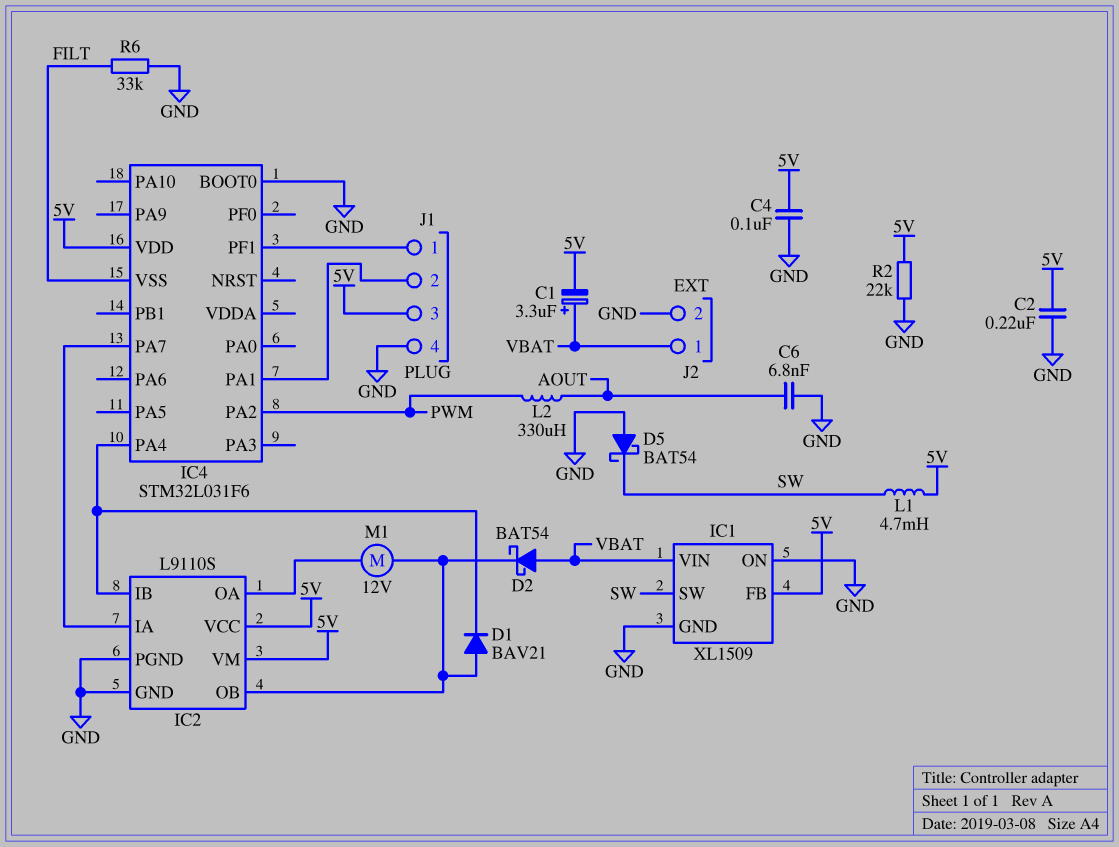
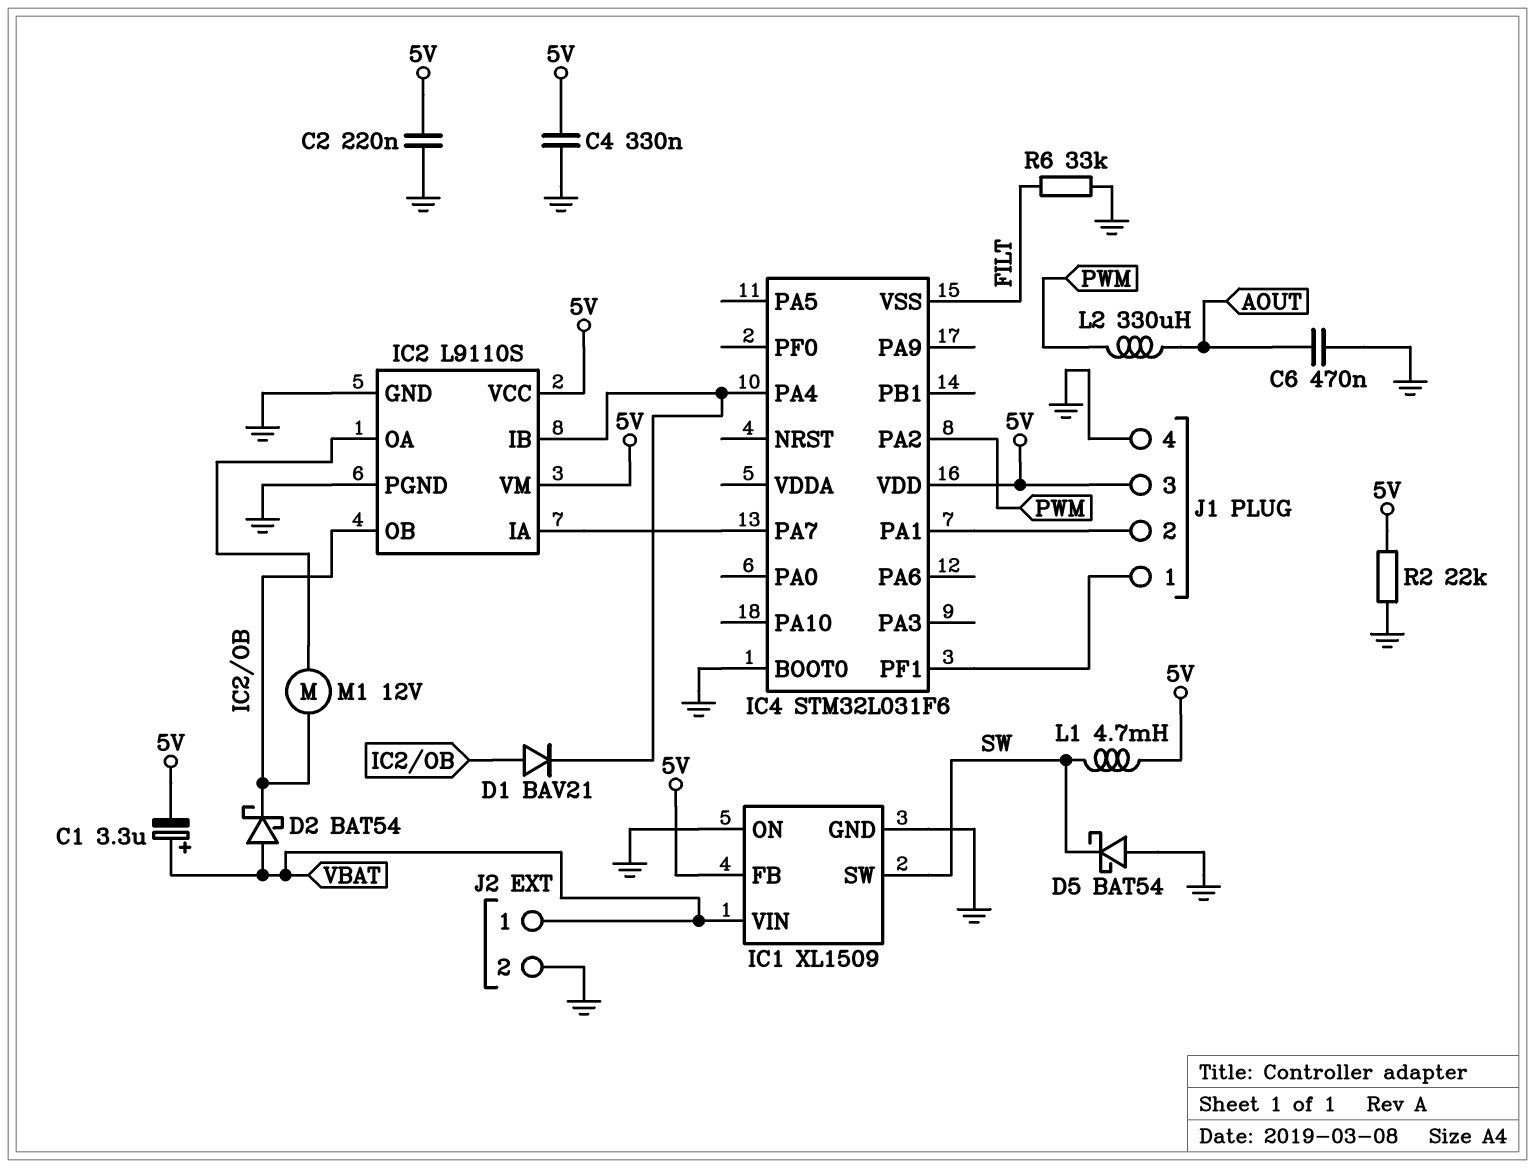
C4: 100nF (5V, GND) -> 330nF (5V, GND)
C6: 6.8nF (AOUT, GND) -> 470nF (AOUT, GND)

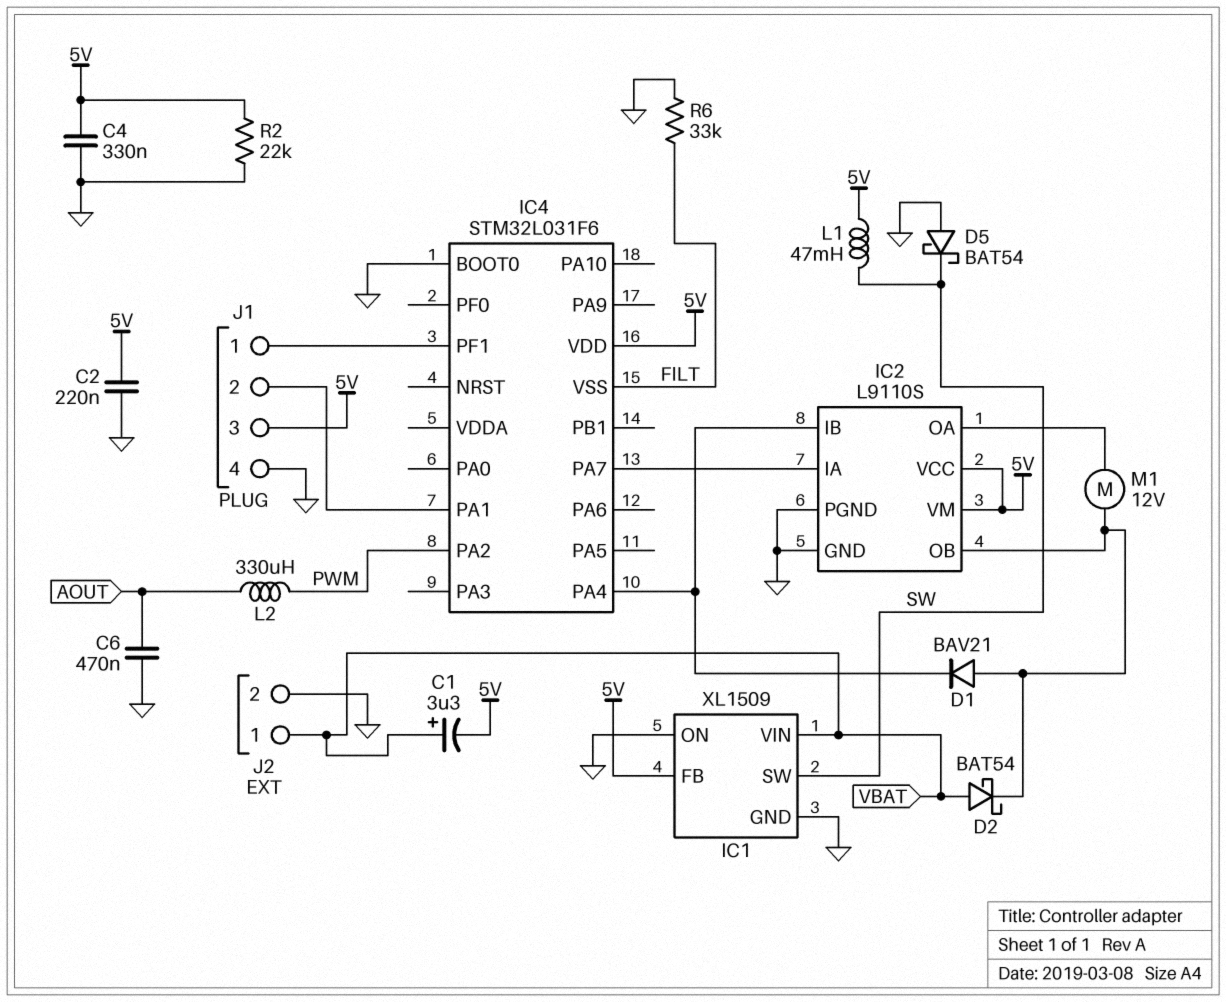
L1: 4.7mH (5V, SW) -> 47mH (5V, SW)

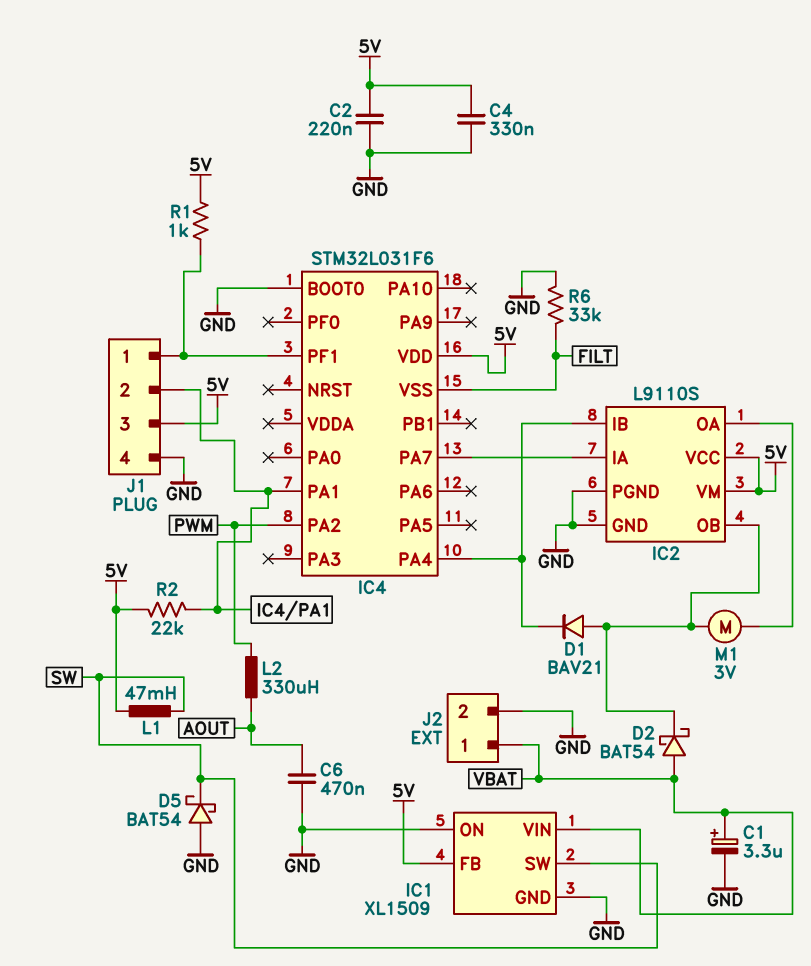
C1: 3.3uF (plus VBAT, minus 5V) -> 3.3uF (plus VBAT, minus GND)
M1: motor 12V (IC2/OA, IC2/OB) -> motor 3V (IC2/OA, IC2/OB)
R1: none -> 1k (5V, IC4/PF1)
R2: 22k (5V, GND) -> 22k (5V, IC4/PA1)

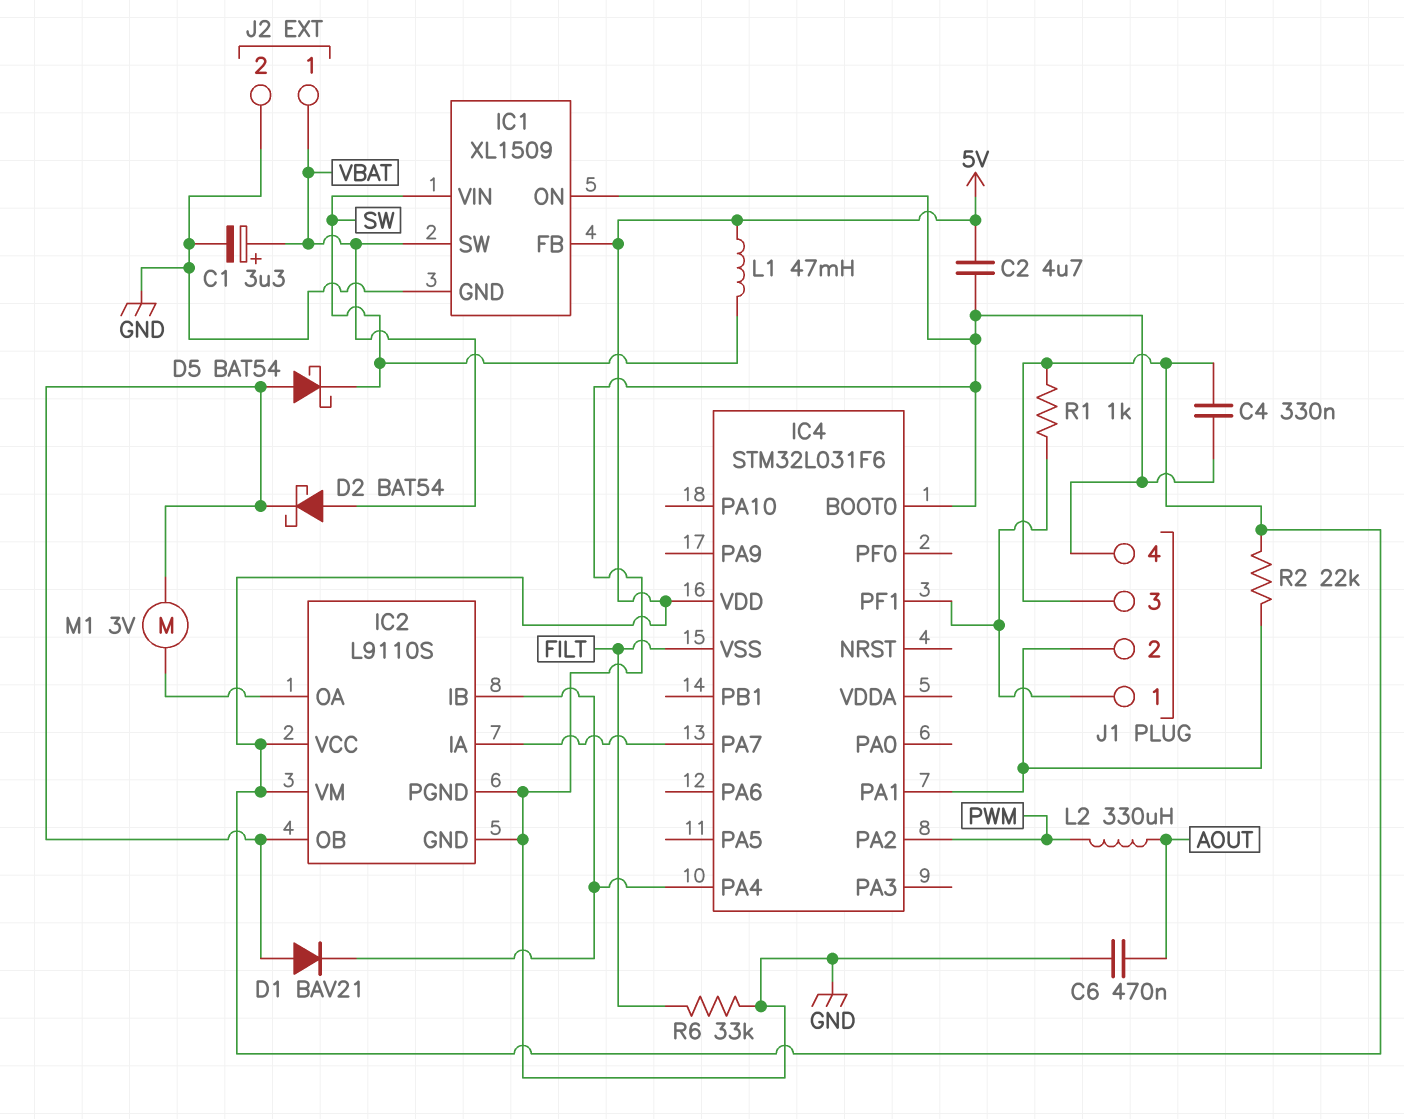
C2: 220nF (5V, GND) -> 4.7uF (5V, GND)
D5: schottky BAT54 (A GND, K SW) -> schottky BAT54 (A IC2/OB, K SW)
IC1 pin SW: SW -> VBAT
IC1 pin VIN: VBAT -> SW

